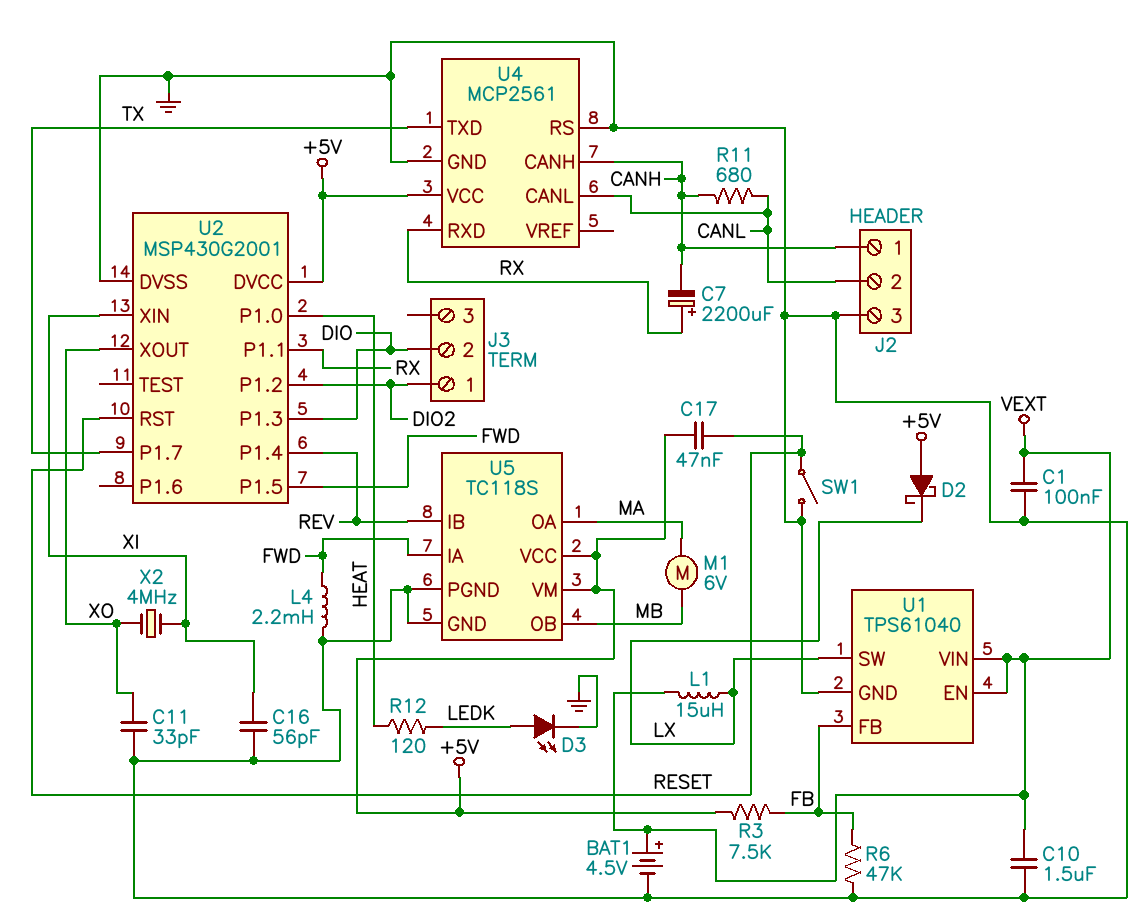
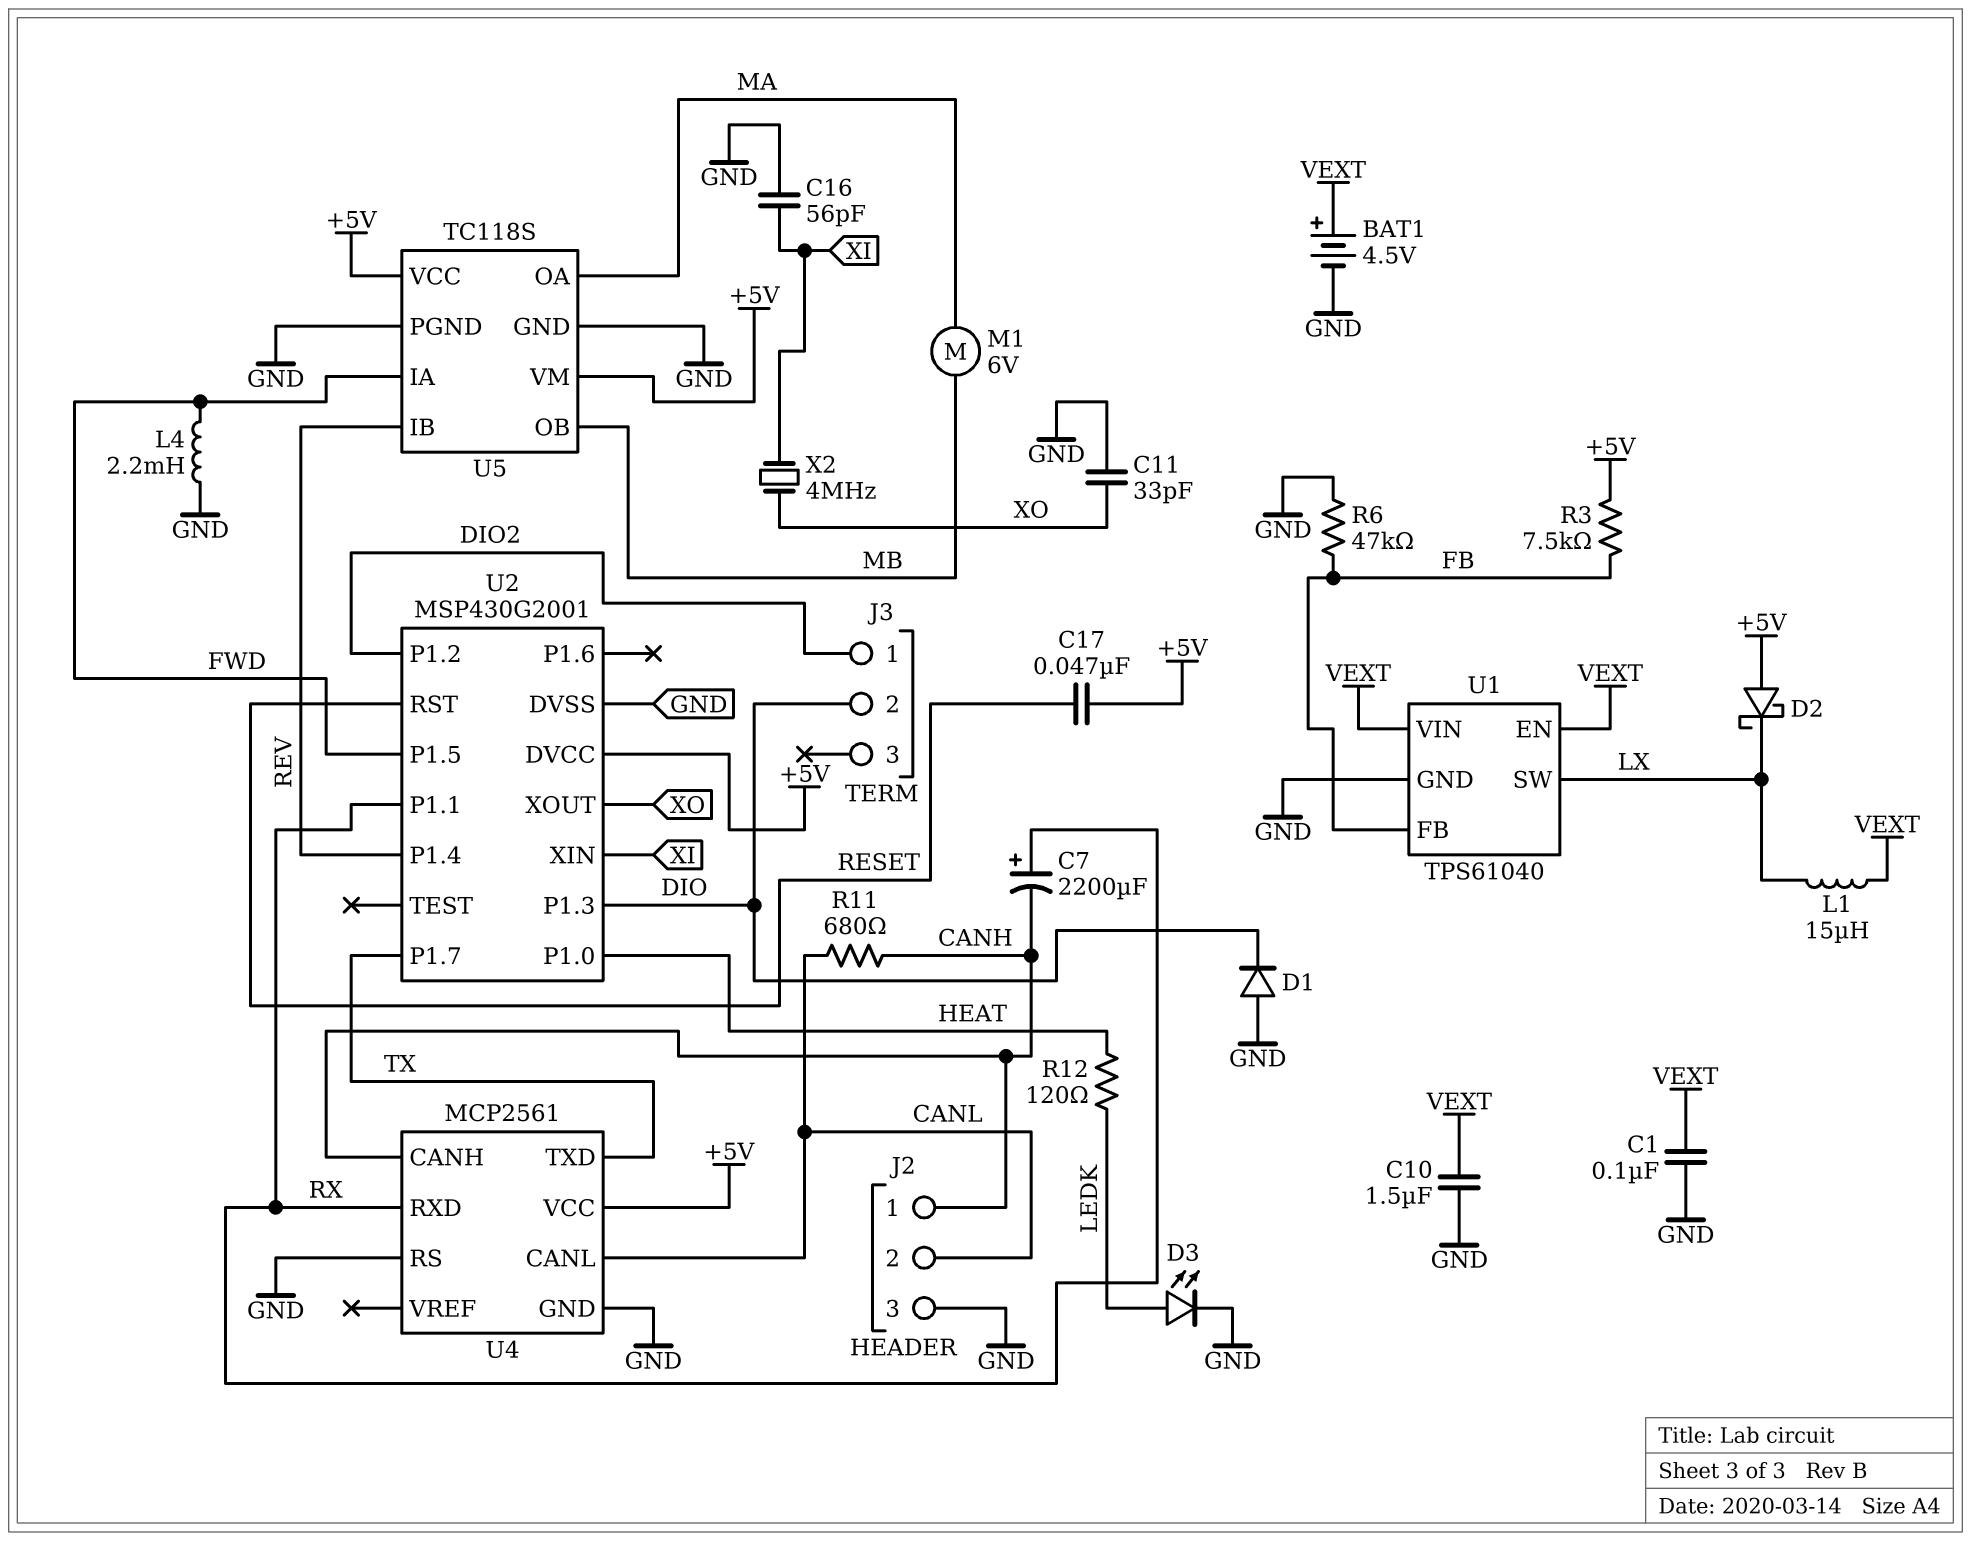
D1: none -> diode (A GND, K DIO)
SW1: switch (GND, RESET) -> none

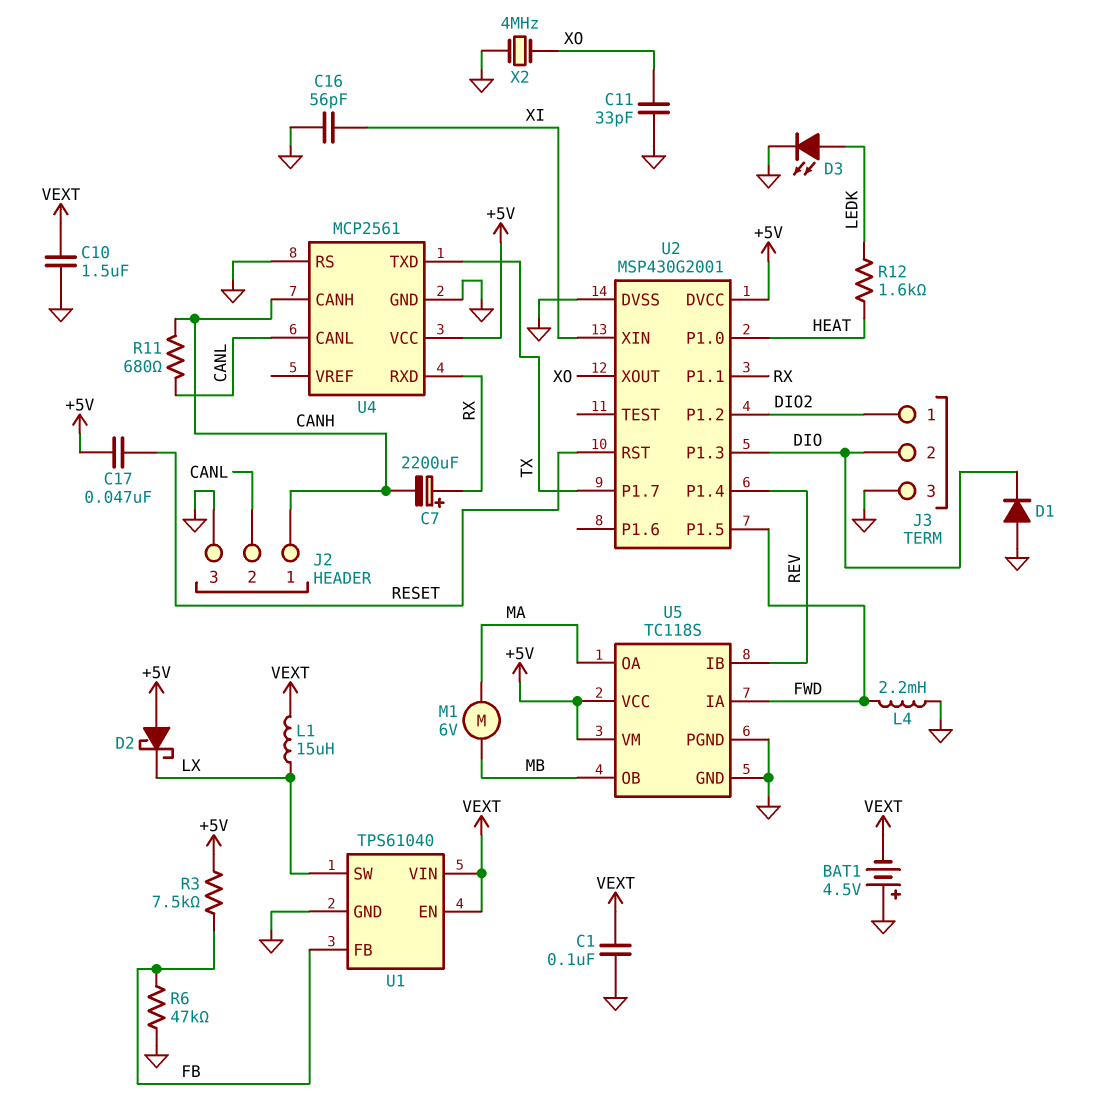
BAT1: 4.5V (plus VEXT, minus GND) -> 4.5V (plus GND, minus VEXT)
J3 pin 3: none -> GND
R12: 120 (HEAT, LEDK) -> 1.6k (HEAT, LEDK)
X2: 4MHz (XI, XO) -> 4MHz (GND, XO)

